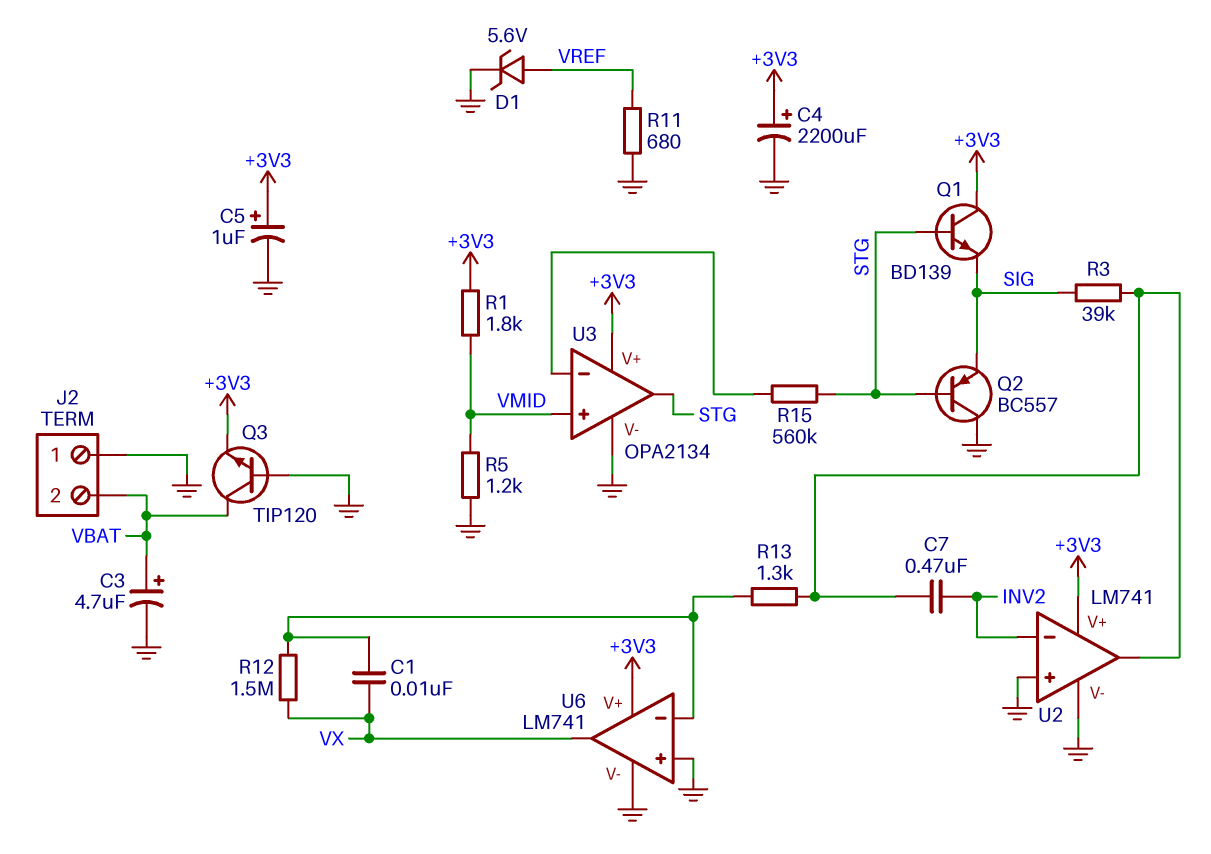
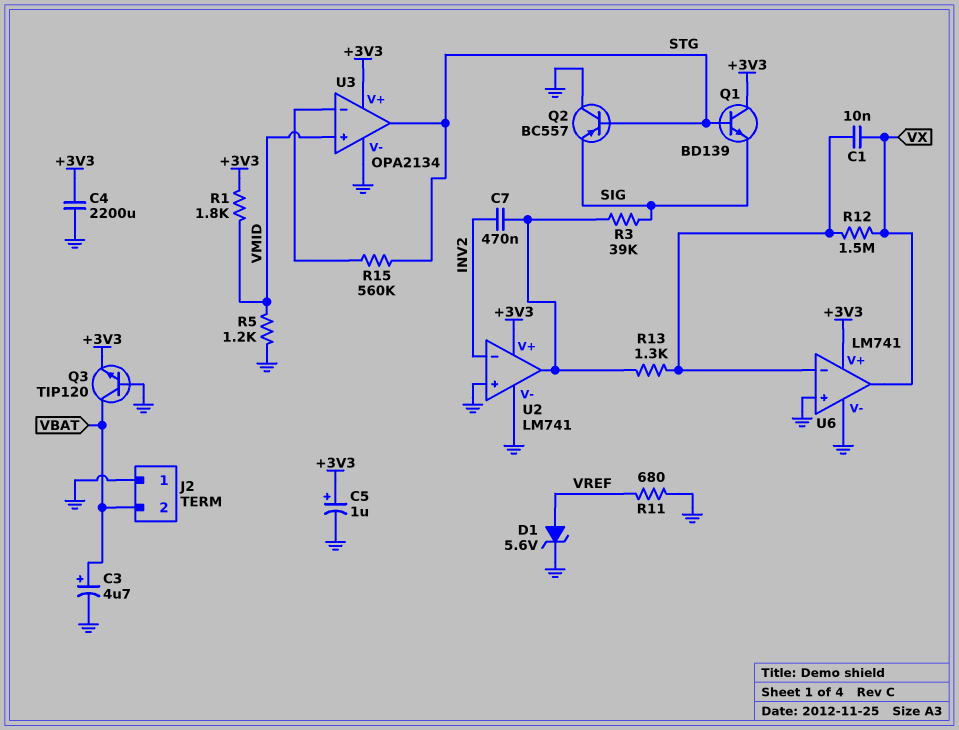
C4: 2200uF (plus +3V3, minus GND) -> 2200uF (+3V3, GND)

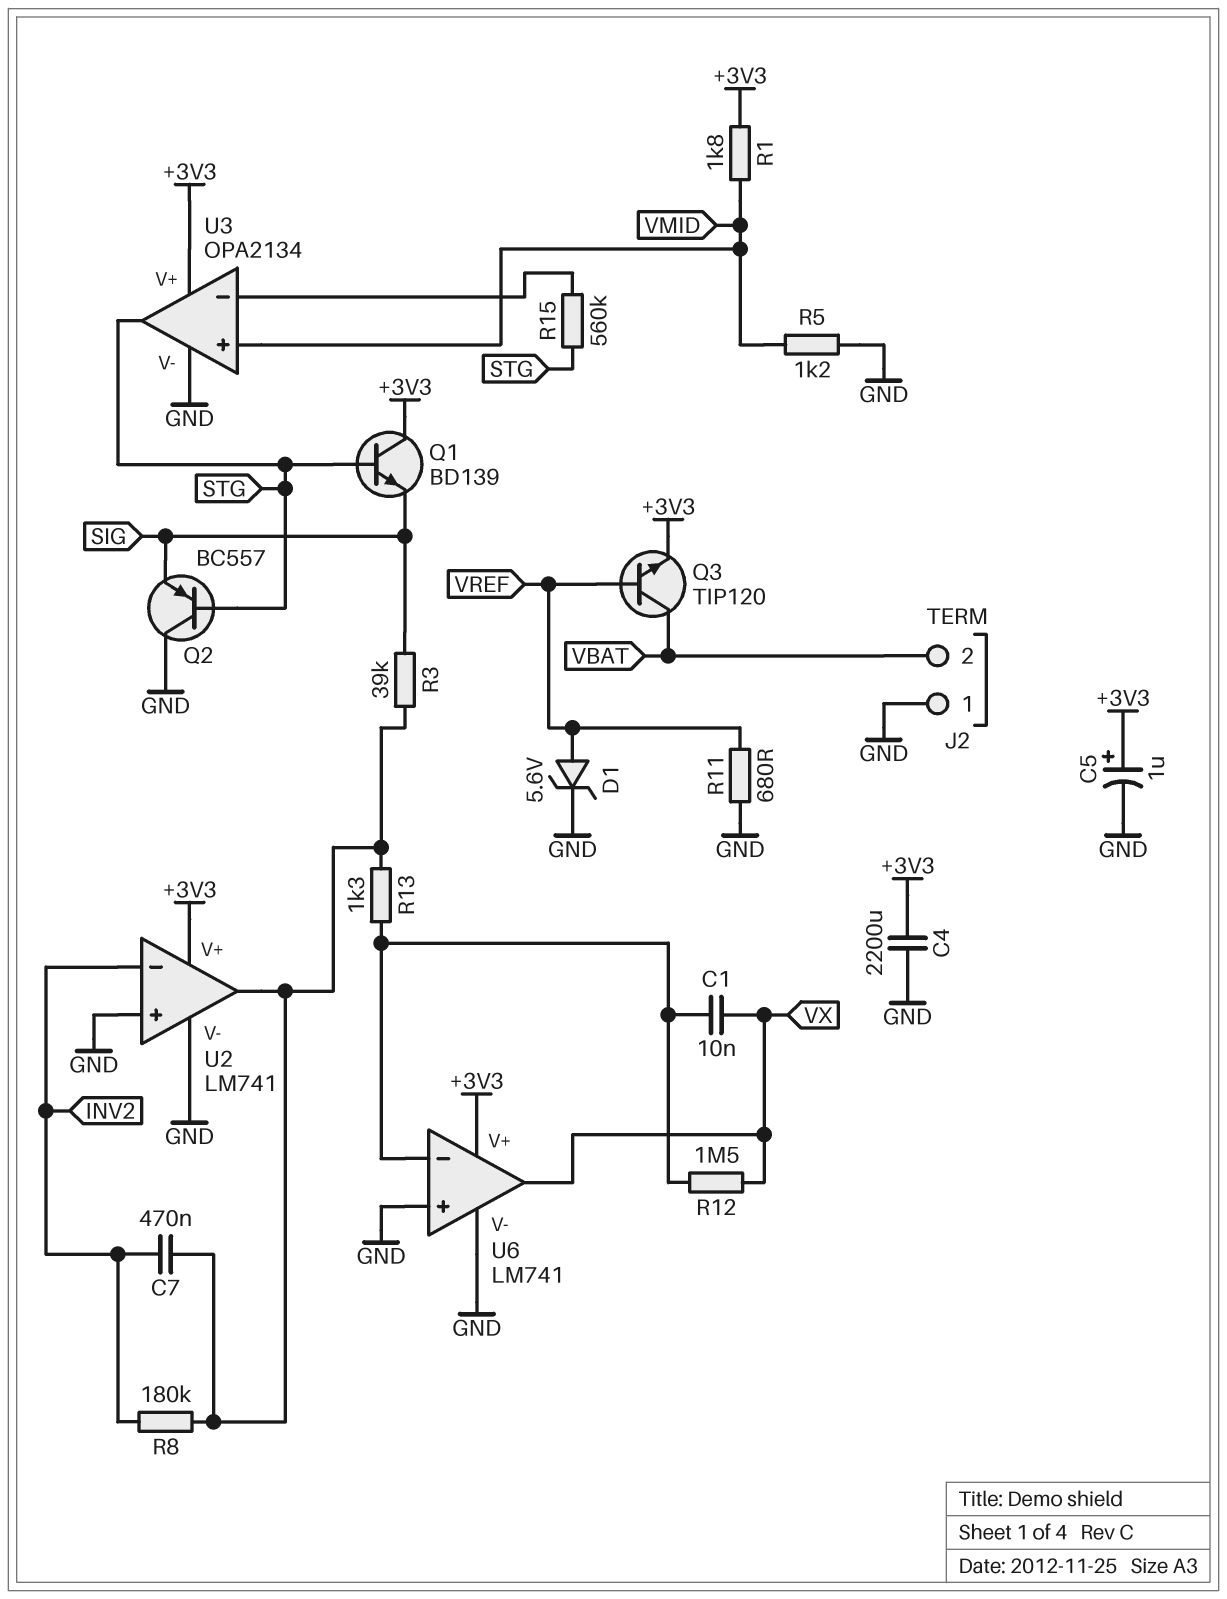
C3: 4.7uF (plus VBAT, minus GND) -> none
Q3: NPN TIP120 (B GND, C VBAT, E +3V3) -> NPN TIP120 (B VREF, C VBAT, E +3V3)
R8: none -> 180k (INV2, U2/out)

